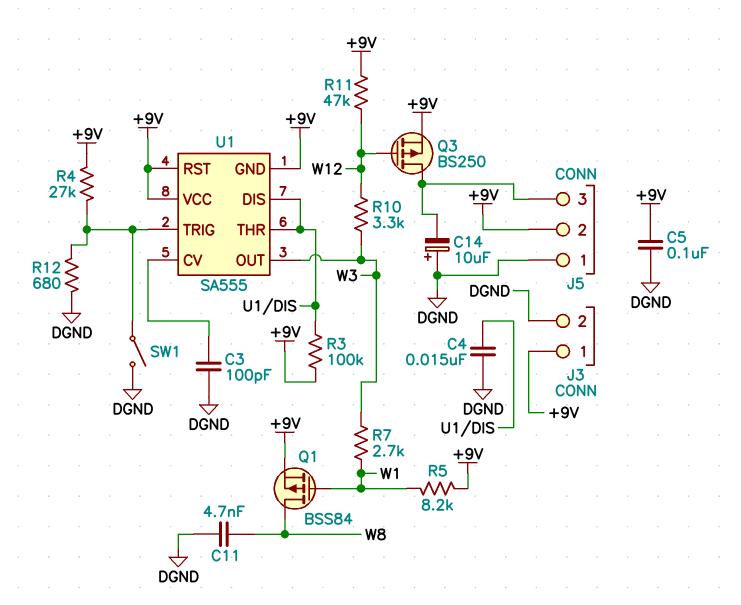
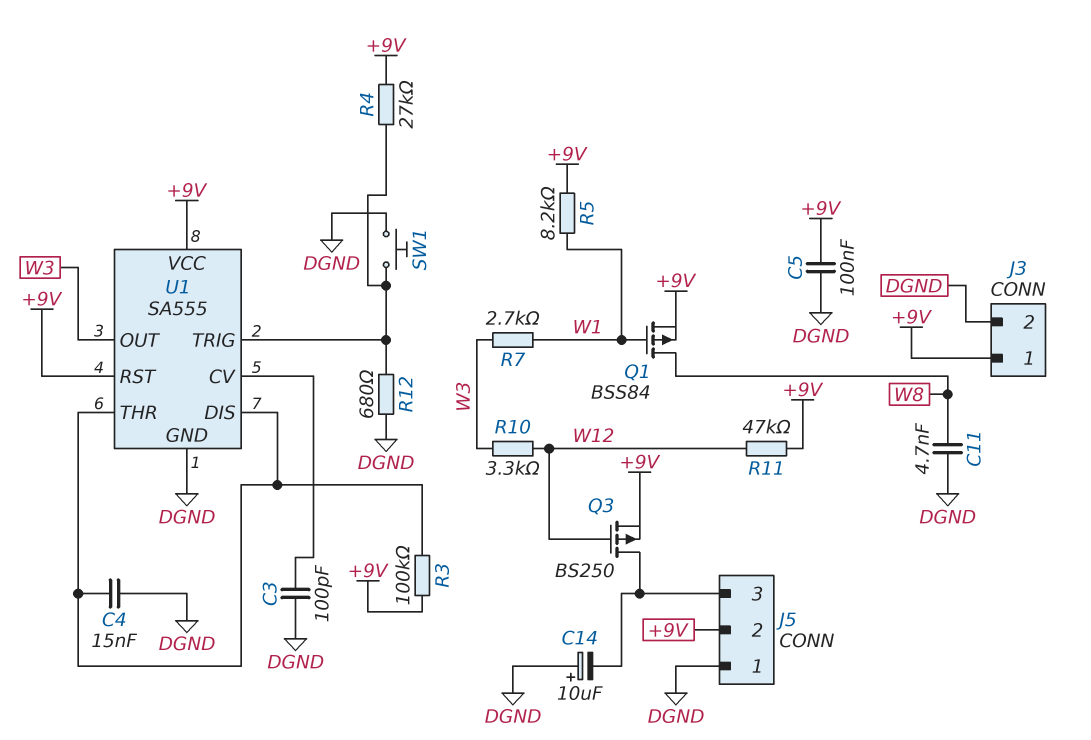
SW1: switch (DGND, U1/TRIG) -> button (DGND, U1/TRIG)
U1 pin GND: +9V -> DGND

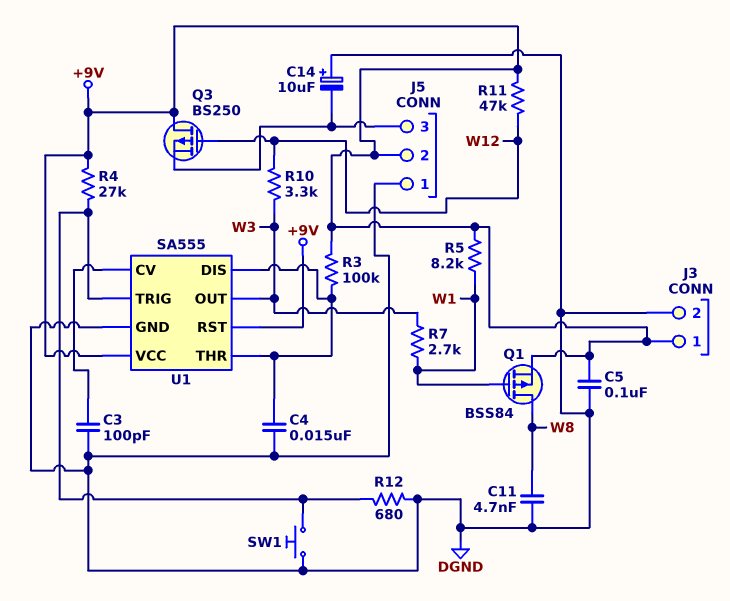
Q3: PMOS BS250 (G W12, D J5/3, S +9V) -> PMOS BS250 (G W12, D +9V, S J5/3)

